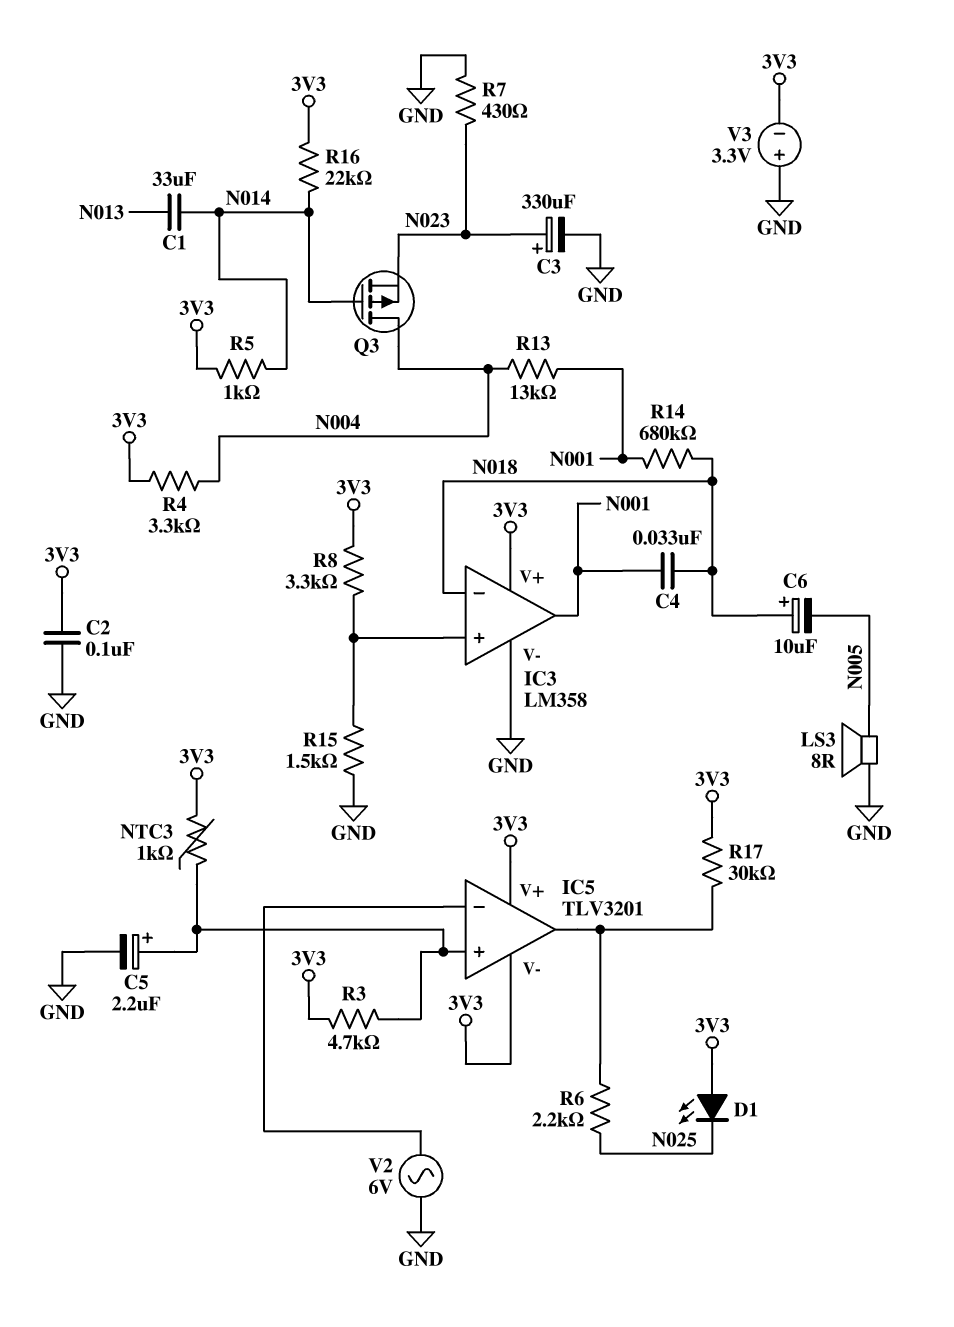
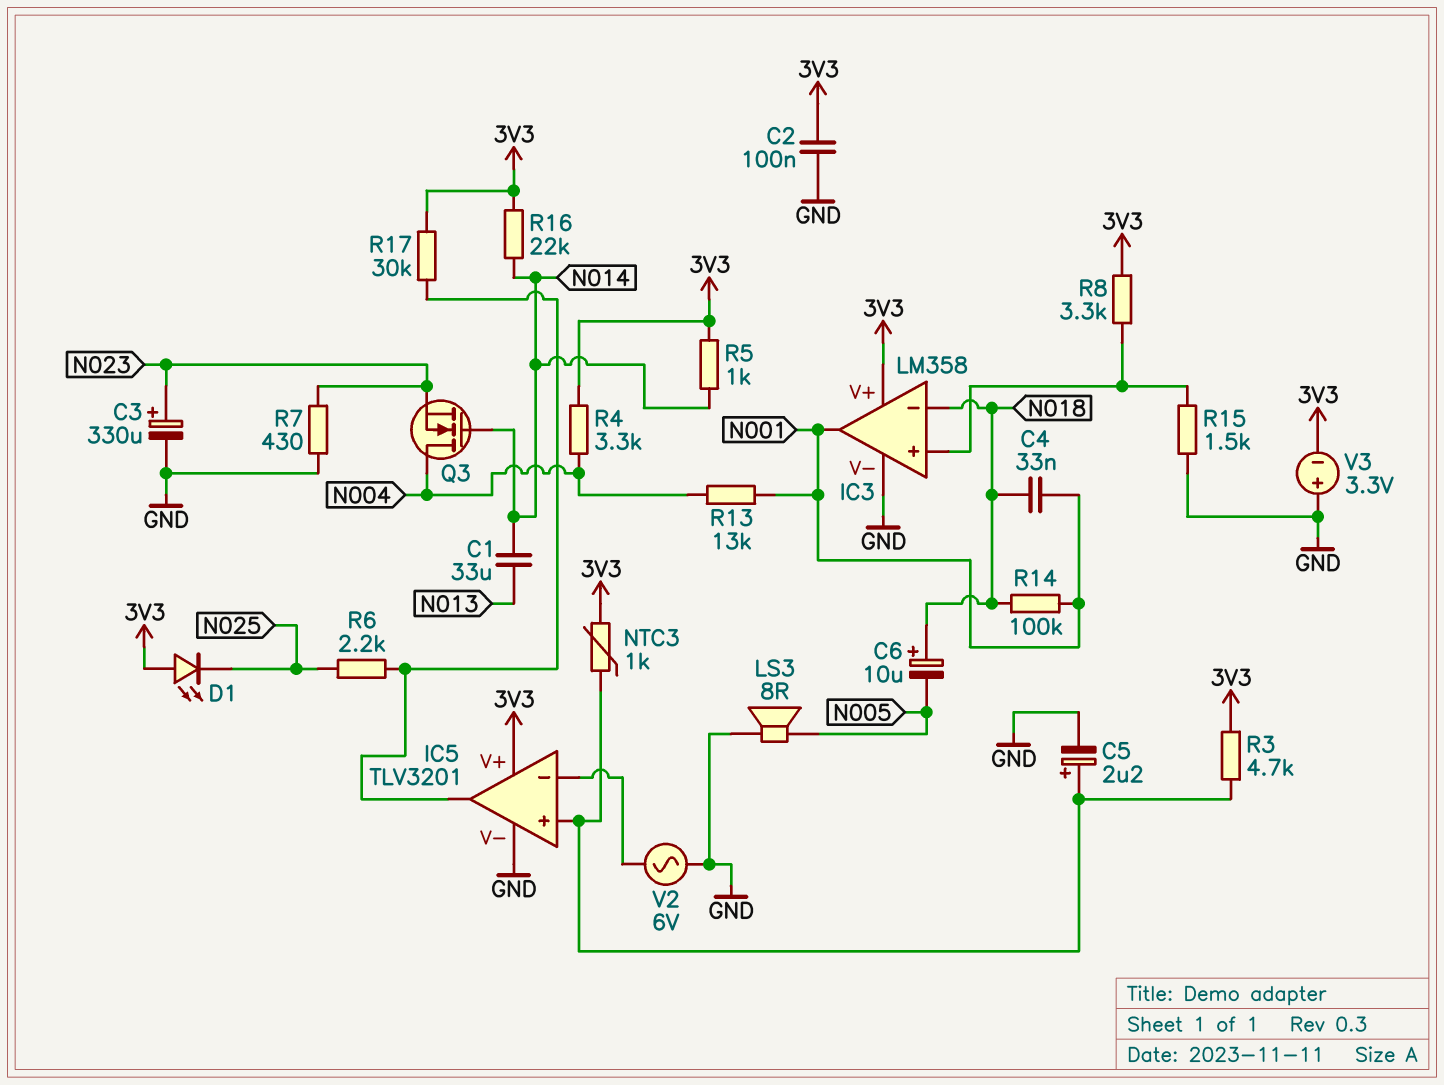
IC5 pin V-: 3V3 -> GND
Q3: PMOS (G N014, D N004, S N023) -> NMOS (G N014, D N004, S N023)
R14: 680k (N001, N018) -> 100k (N001, N018)

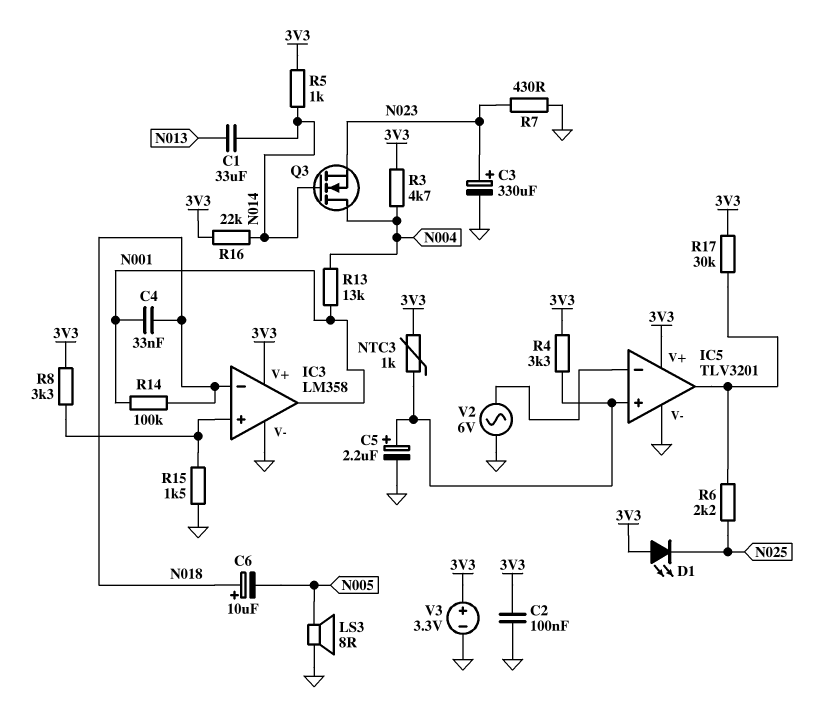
R3: 4.7k (3V3, IC5/in+) -> 4.7k (3V3, N004)
R4: 3.3k (3V3, N004) -> 3.3k (3V3, IC5/in+)
V3: 3.3V (plus GND, minus 3V3) -> 3.3V (plus 3V3, minus GND)

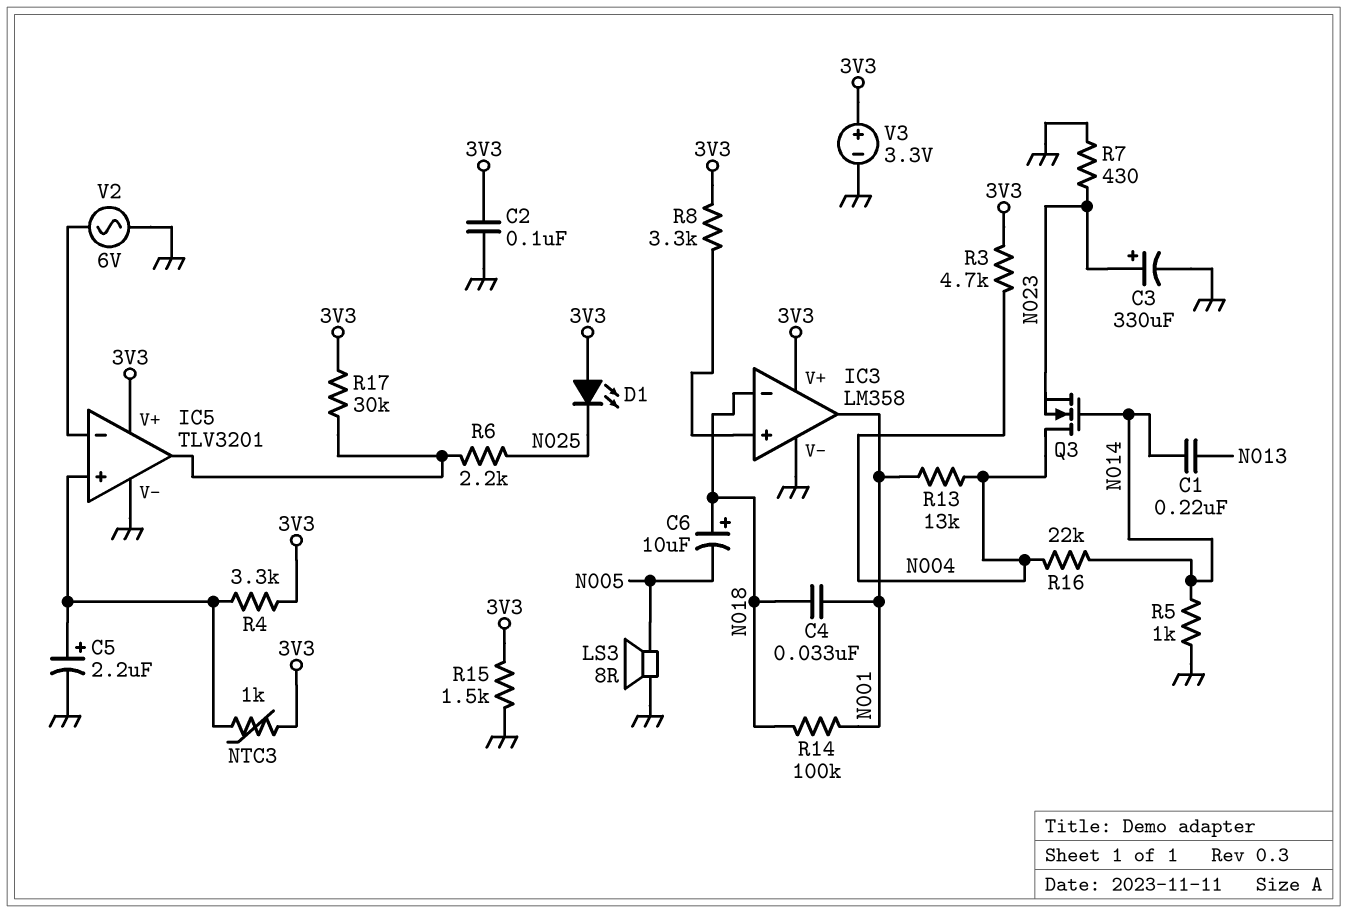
C1: 33uF (N013, N014) -> 220nF (N013, N014)
R5: 1k (3V3, N014) -> 1k (GND, N014)
R15: 1.5k (GND, IC3/in+) -> 1.5k (3V3, GND)
R16: 22k (3V3, N014) -> 22k (N004, N014)

